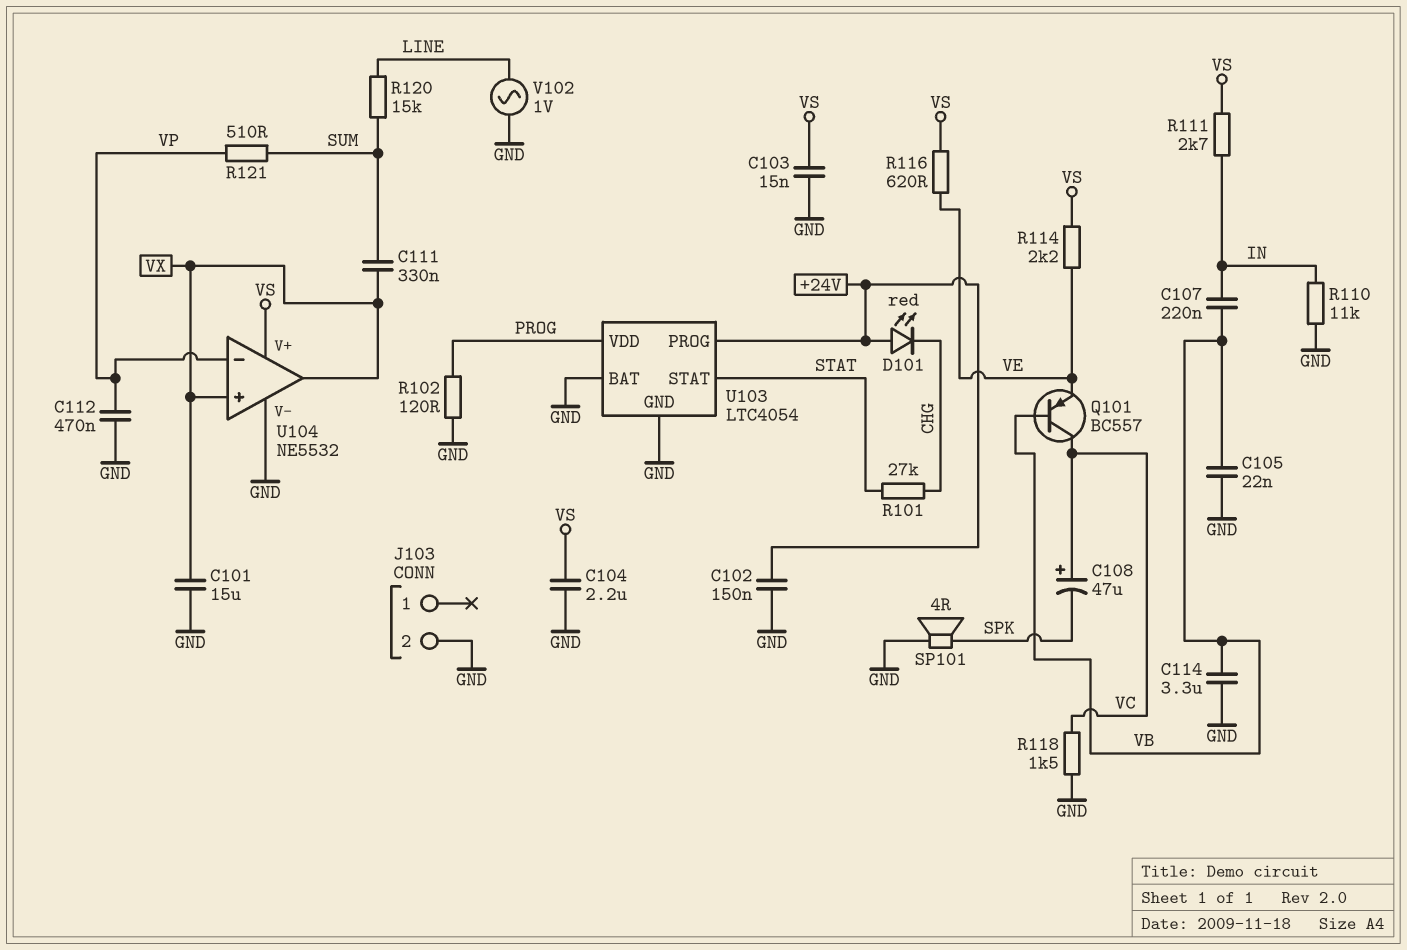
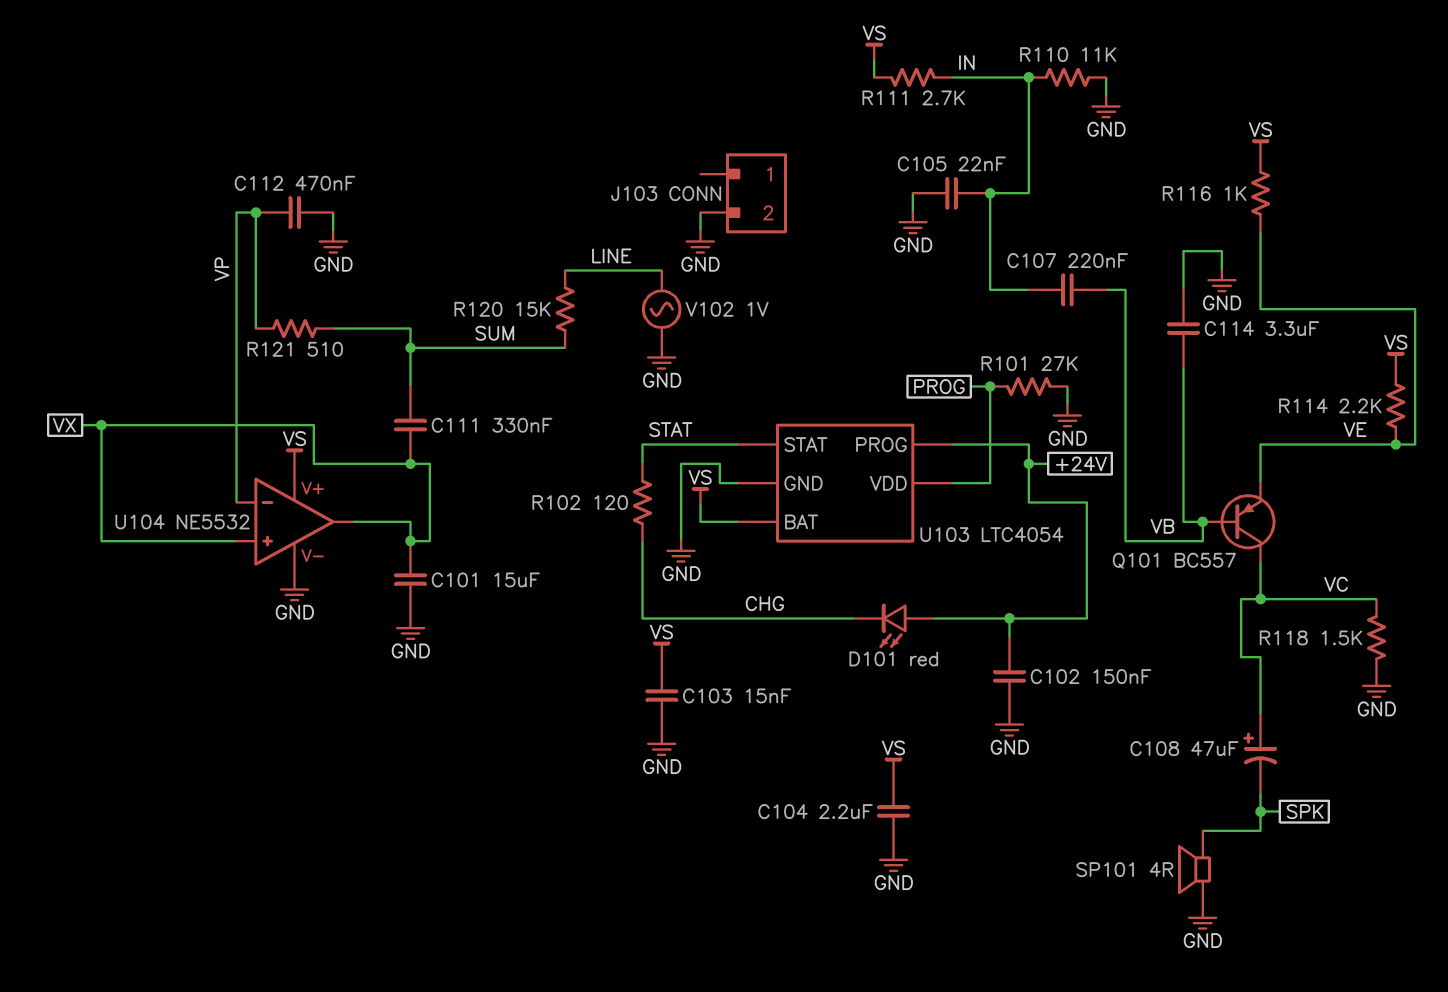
C105: 22nF (GND, VB) -> 22nF (GND, IN)
R101: 27k (CHG, STAT) -> 27k (GND, PROG)
R102: 120 (GND, PROG) -> 120 (CHG, STAT)
R116: 620 (VE, VS) -> 1k (VE, VS)
U103 pin BAT: GND -> VS

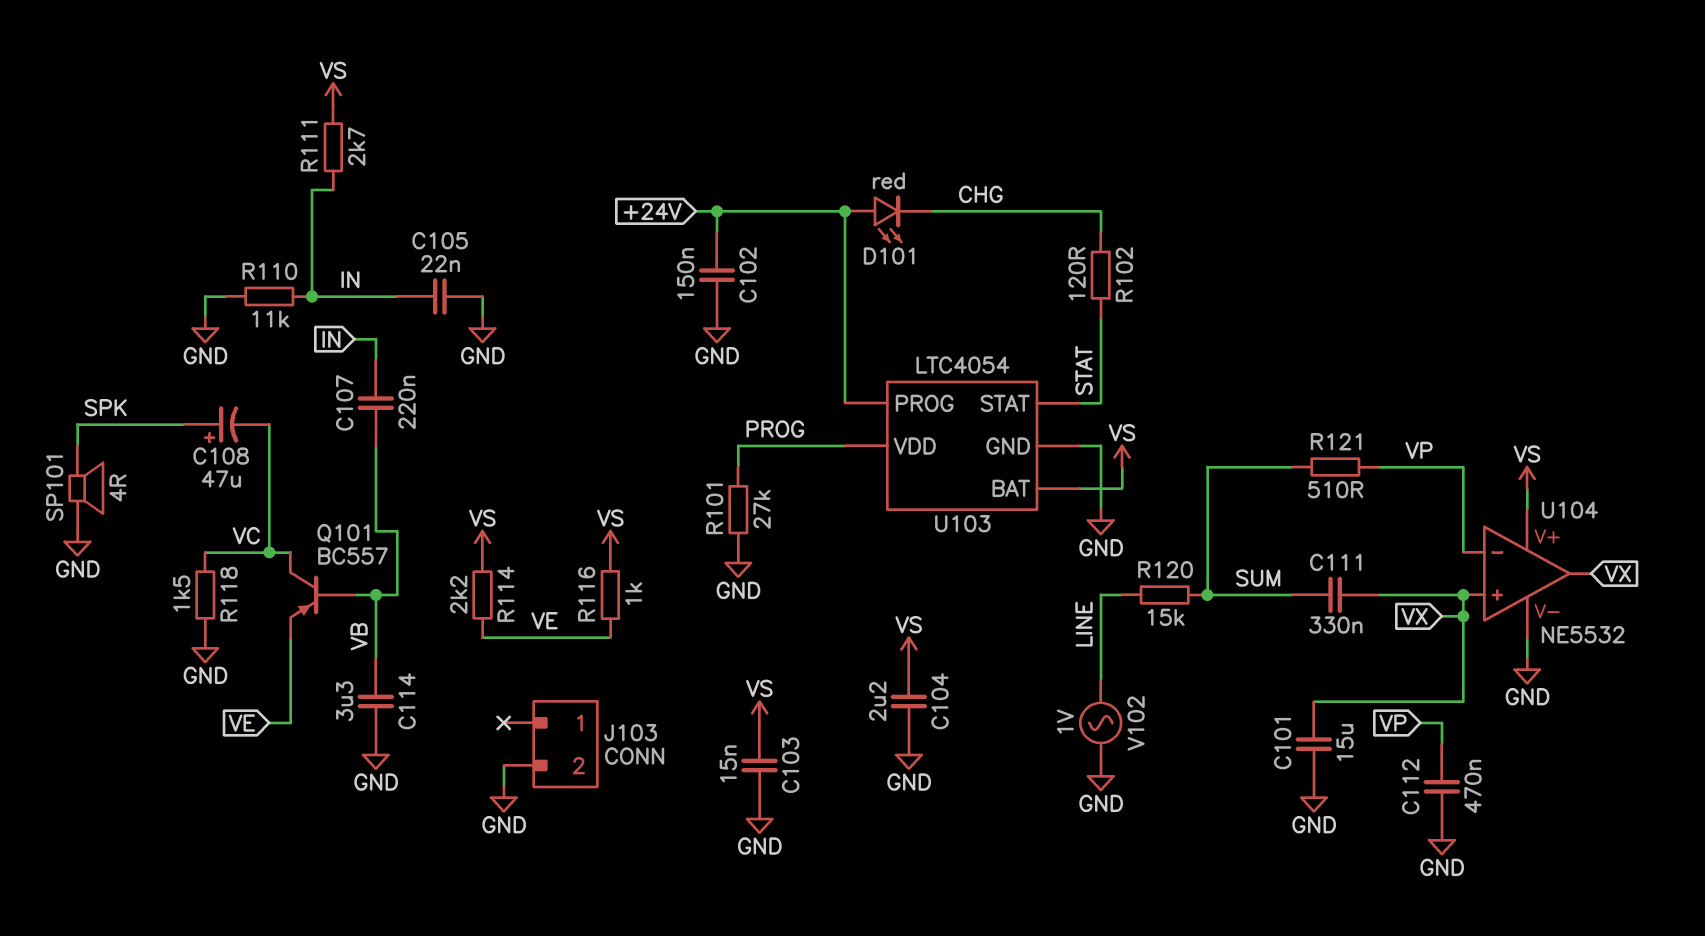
C108: 47uF (plus VC, minus SPK) -> 47uF (plus SPK, minus VC)

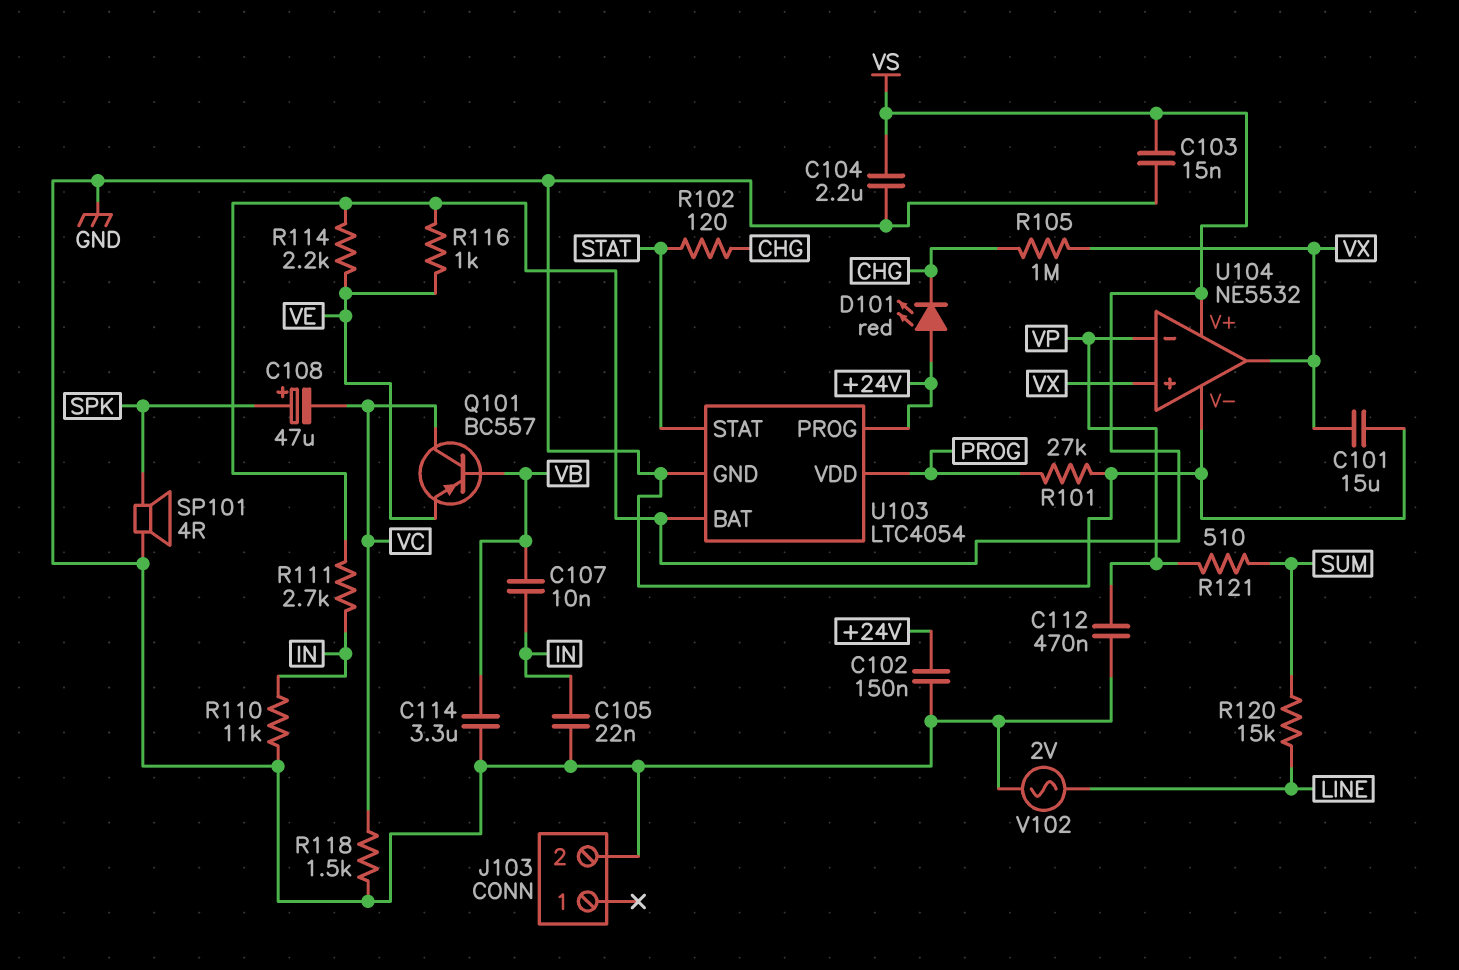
C107: 220nF (IN, VB) -> 10nF (IN, VB)
C111: 330nF (SUM, VX) -> none
R105: none -> 1M (CHG, VX)
V102: AC 1V (GND, LINE) -> AC 2V (GND, LINE)

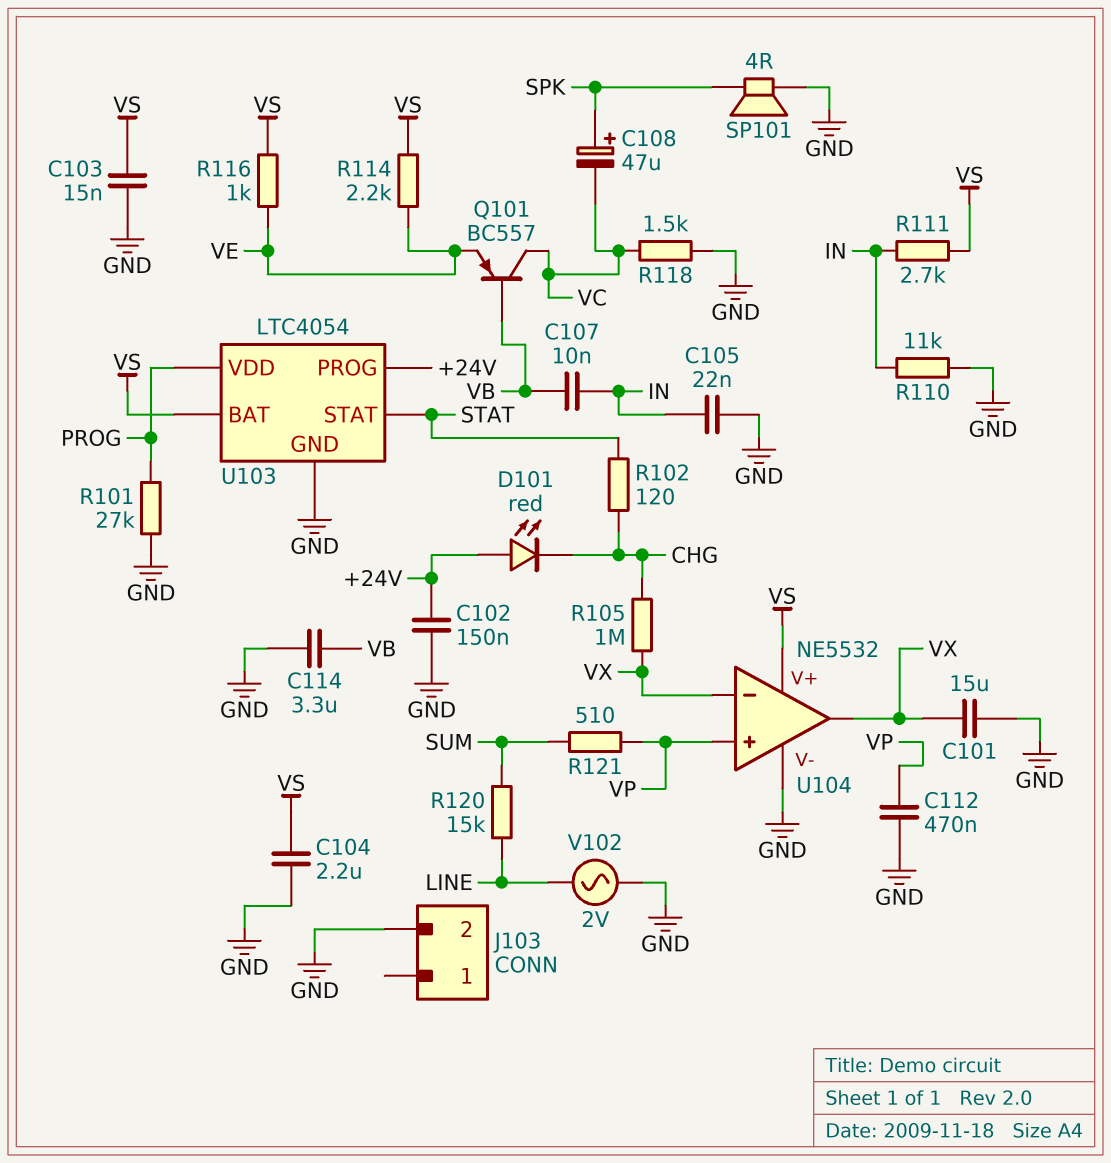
U104 pin in+: VX -> VP
U104 pin in-: VP -> VX

